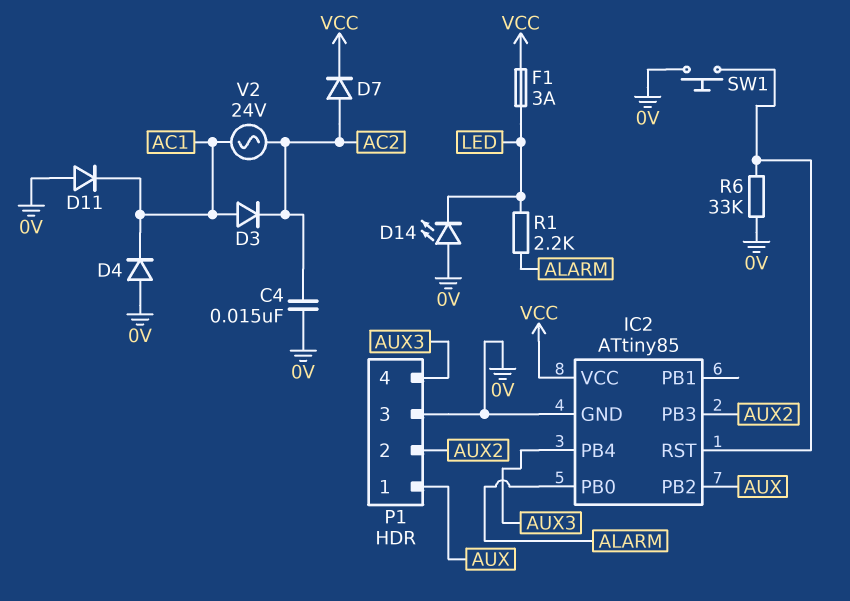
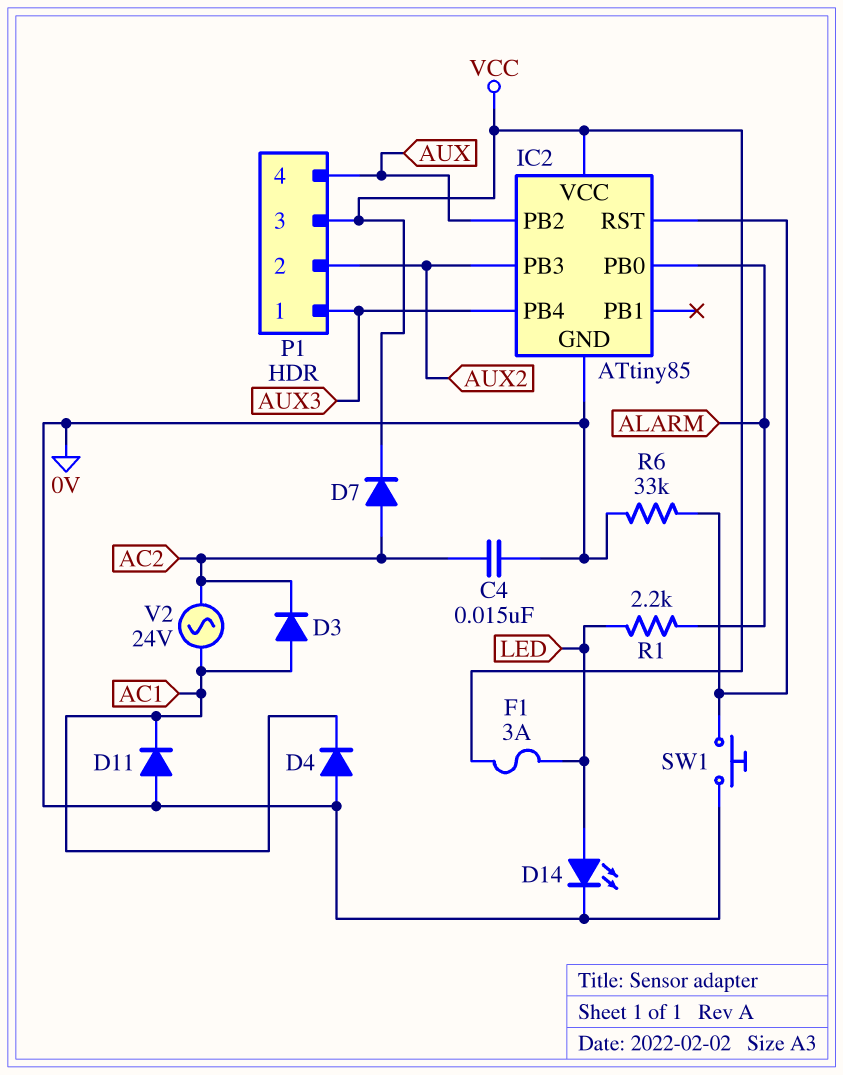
D14: LED (A 0V, K LED) -> LED (A LED, K 0V)
P1 pin 1: AUX -> AUX3
P1 pin 3: 0V -> VCC
P1 pin 4: AUX3 -> AUX

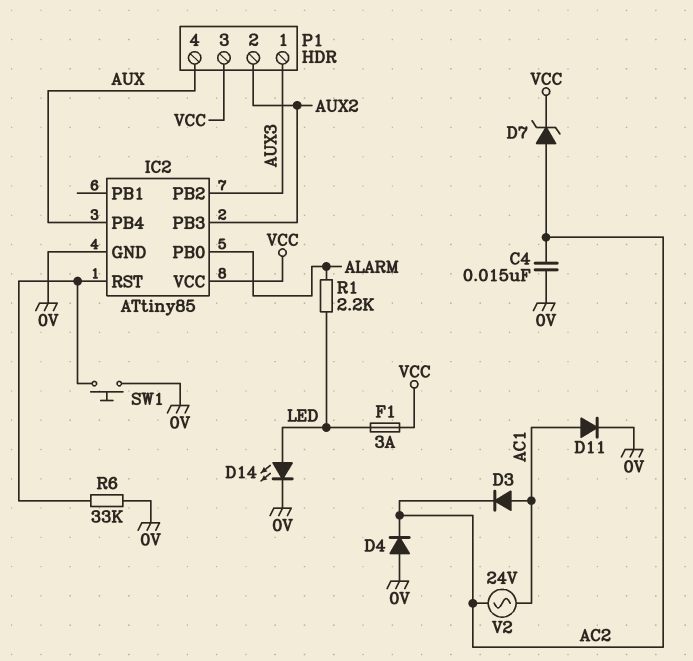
D4: diode (A 0V, K AC1) -> diode (A 0V, K AC2)
D7: diode (A AC2, K VCC) -> zener (A AC2, K VCC)
D11: diode (A 0V, K AC1) -> diode (A AC1, K 0V)
IC2 pin PB2: AUX -> AUX3
IC2 pin PB4: AUX3 -> AUX

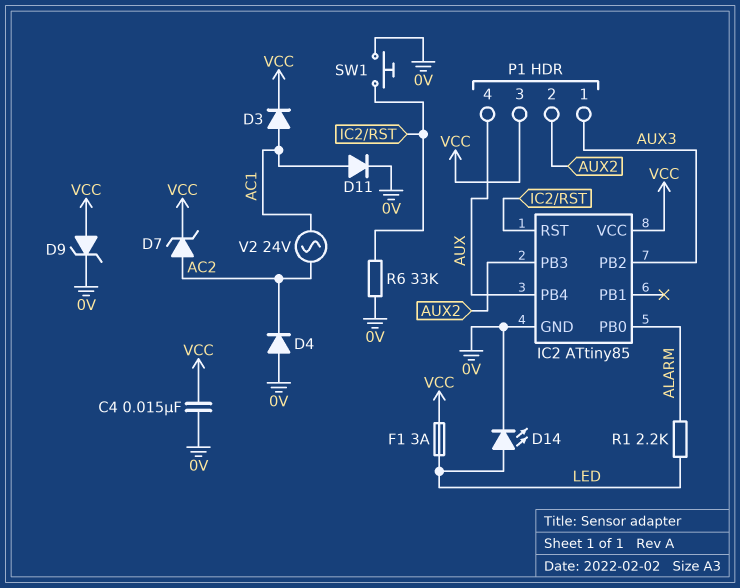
C4: 15nF (0V, AC2) -> 15nF (0V, VCC)
D3: diode (A AC1, K AC2) -> diode (A AC1, K VCC)
D9: none -> zener (A VCC, K 0V)

